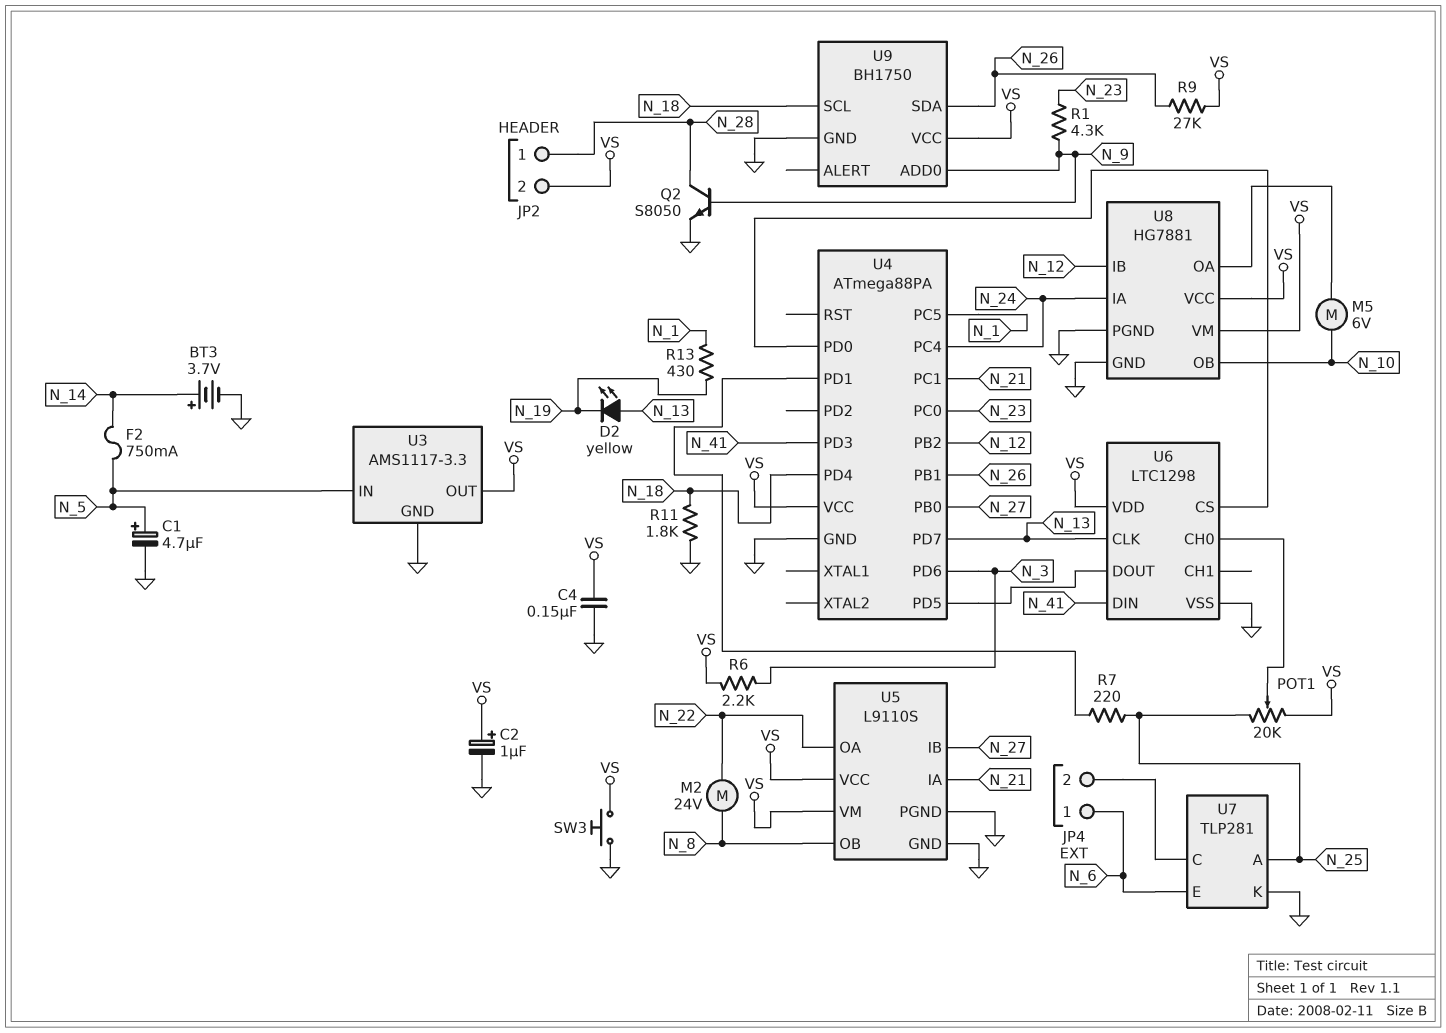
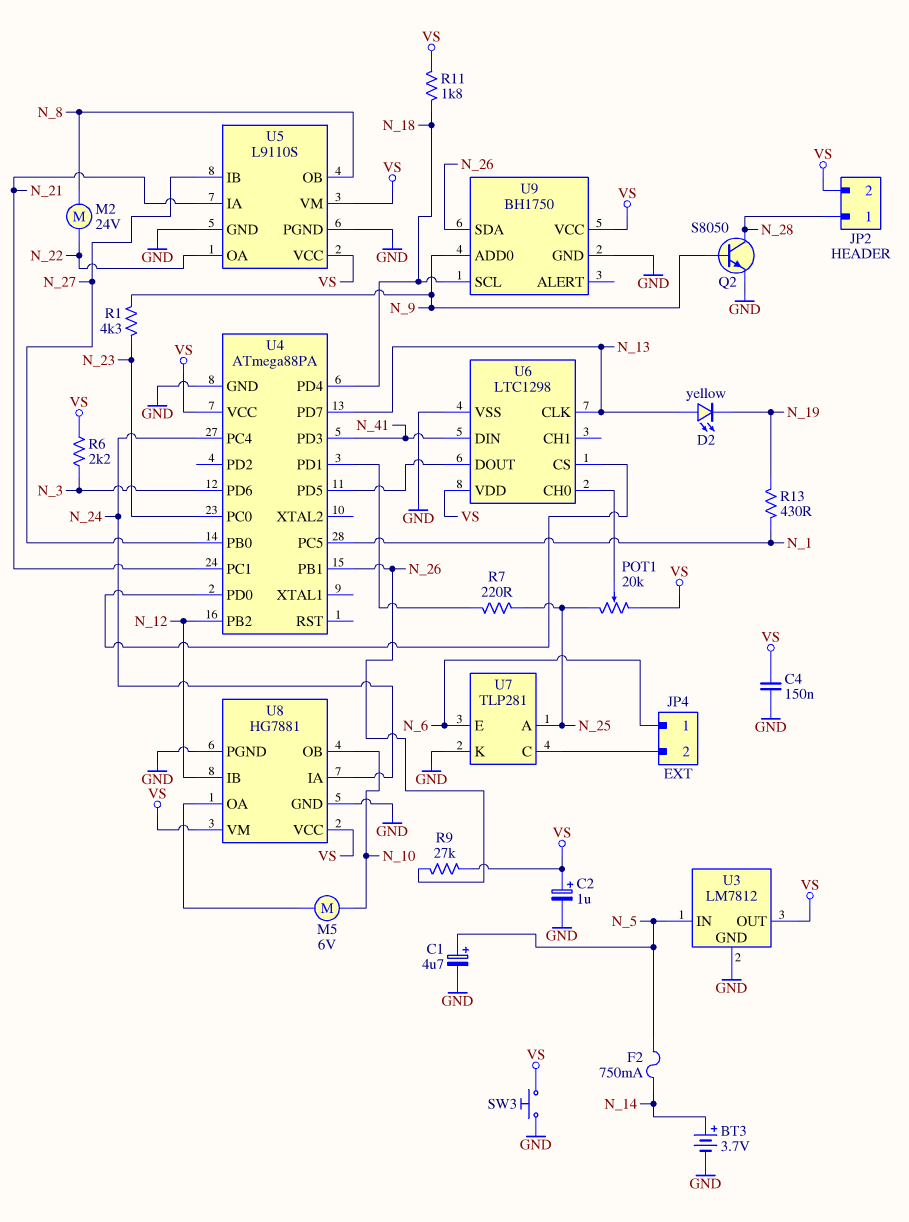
R11: 1.8k (GND, N_18) -> 1.8k (N_18, VS)
U3: AMS1117-3.3 -> LM7812

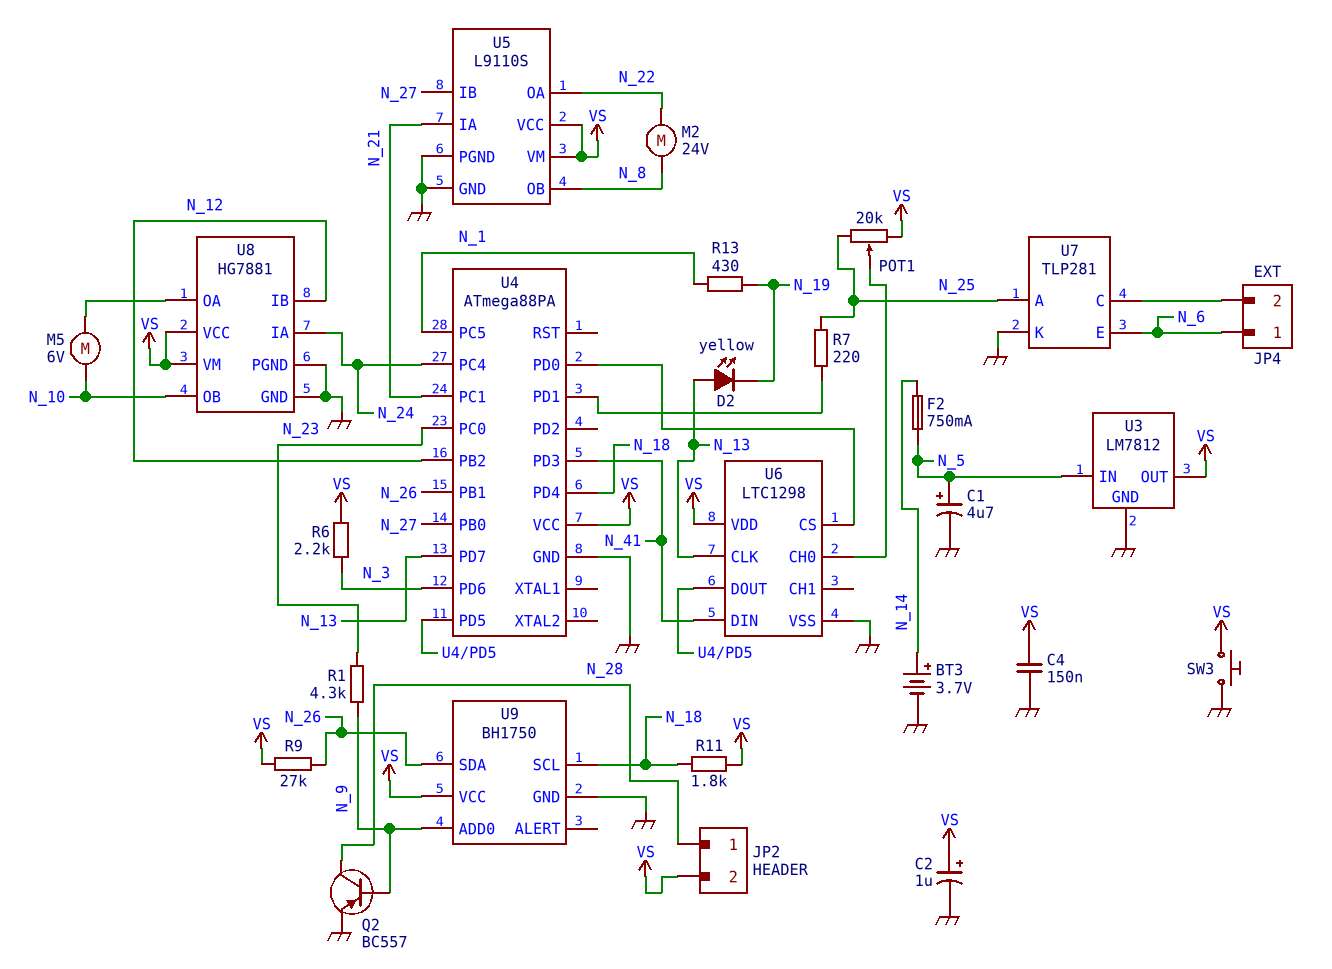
Q2: NPN S8050 (B N_9, C N_28, E GND) -> PNP BC557 (B N_9, C N_28, E GND)

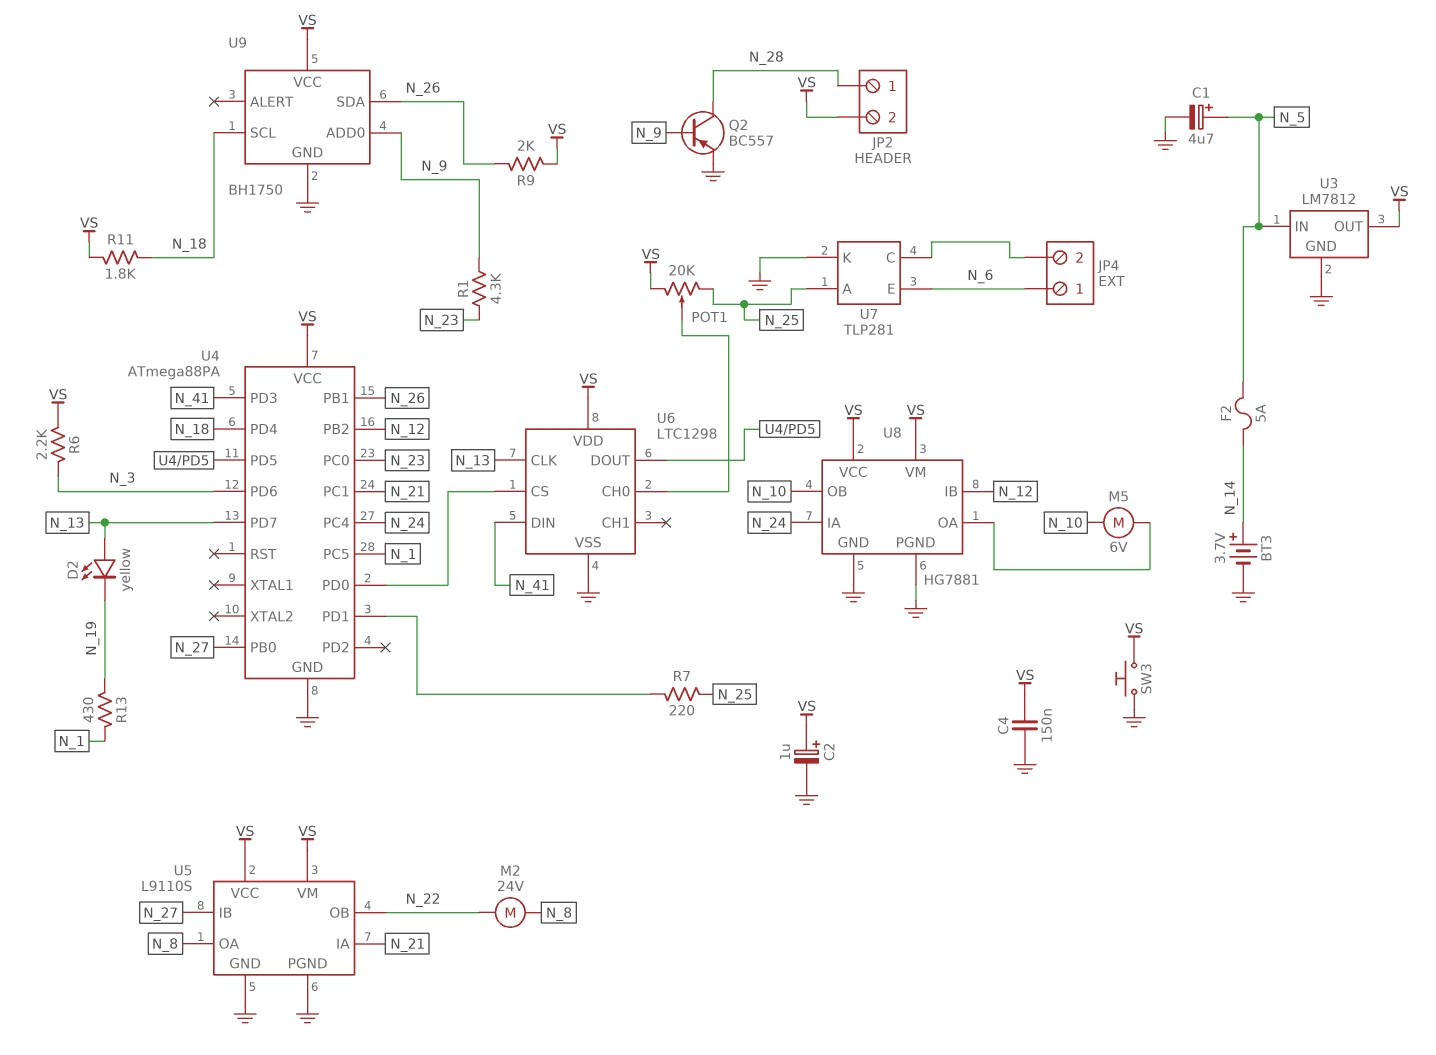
F2: 750mA (N_5, N_14) -> 5A (N_5, N_14)
R9: 27k (N_26, VS) -> 2k (N_26, VS)
U5 pin OA: N_22 -> N_8
U5 pin OB: N_8 -> N_22

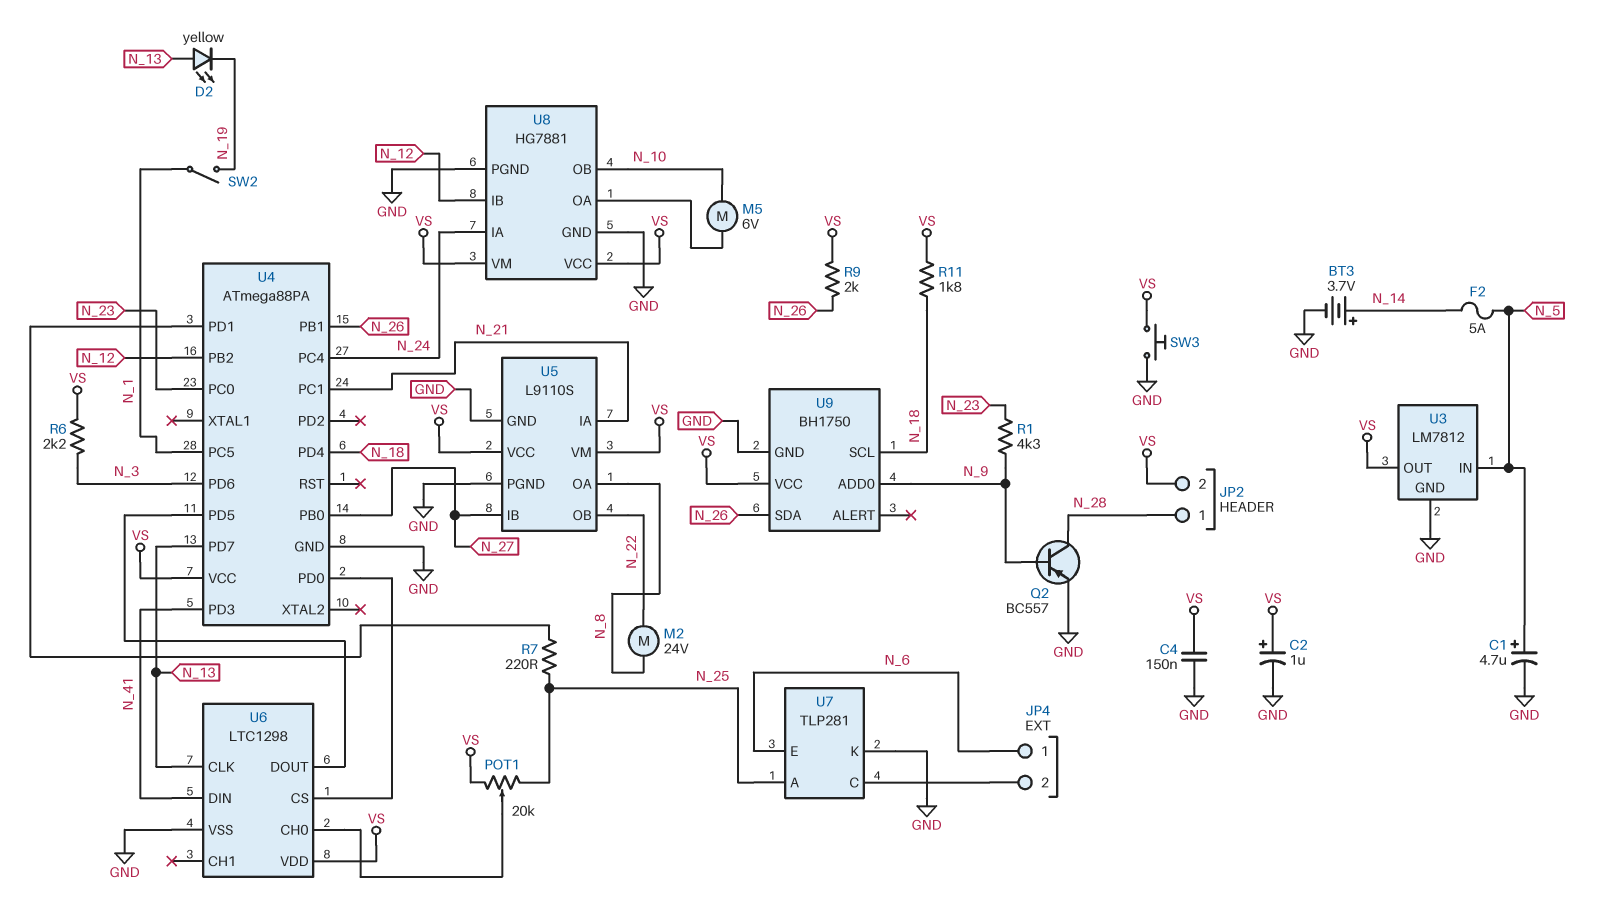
R13: 430 (N_1, N_19) -> none
SW2: none -> switch (N_1, N_19)

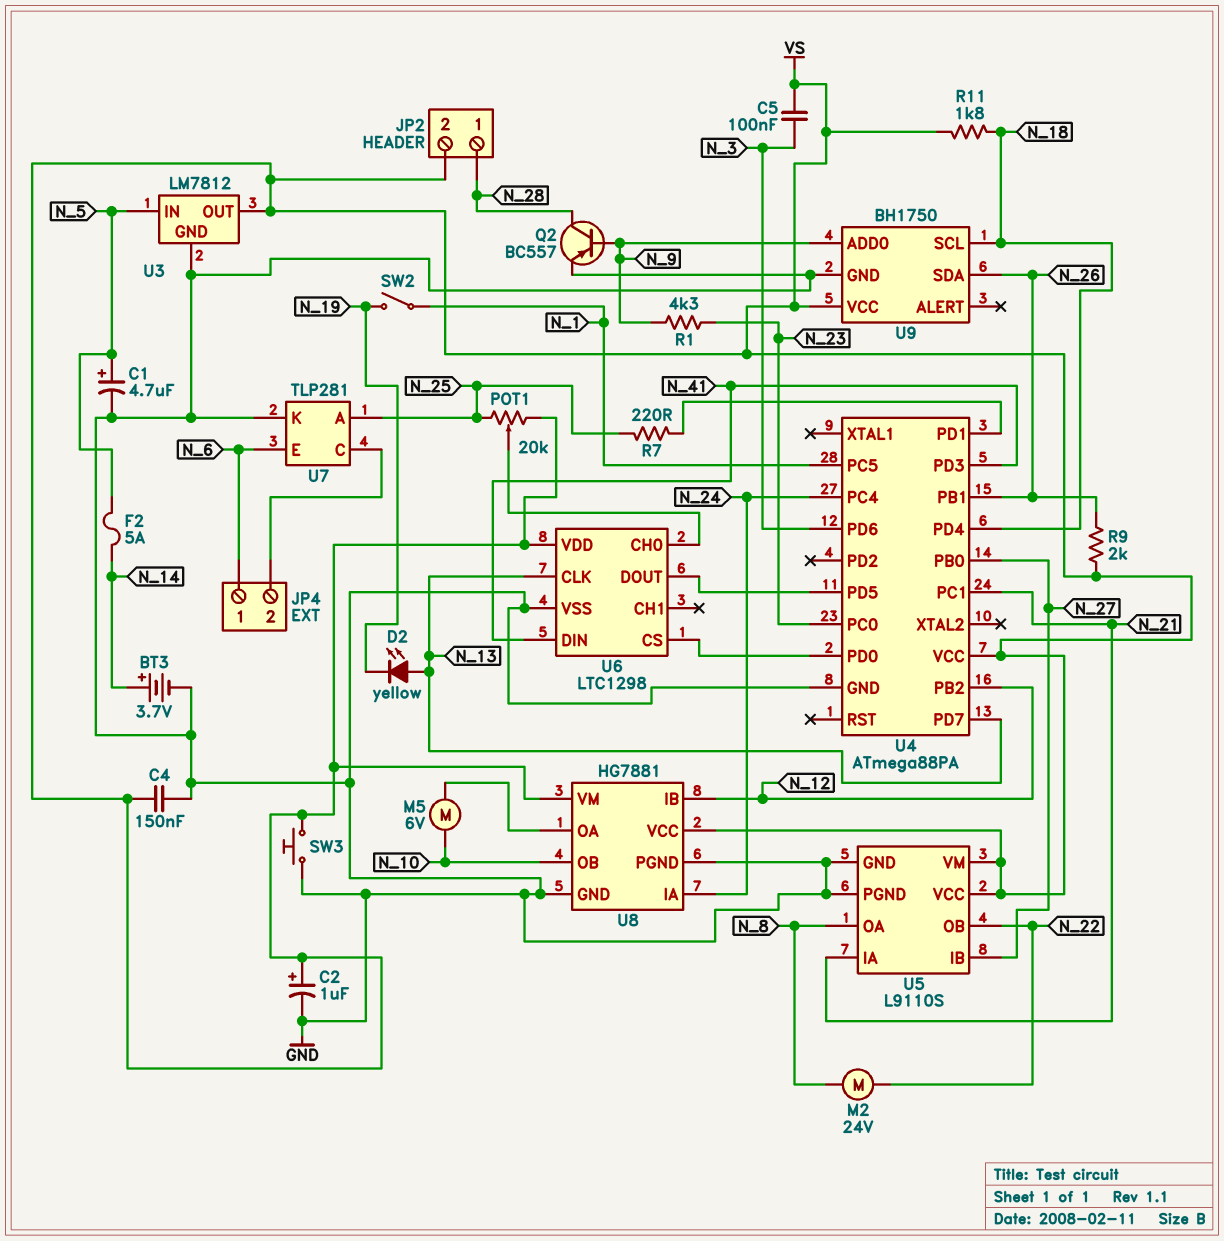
C5: none -> 100nF (N_3, VS)
R6: 2.2k (N_3, VS) -> none

